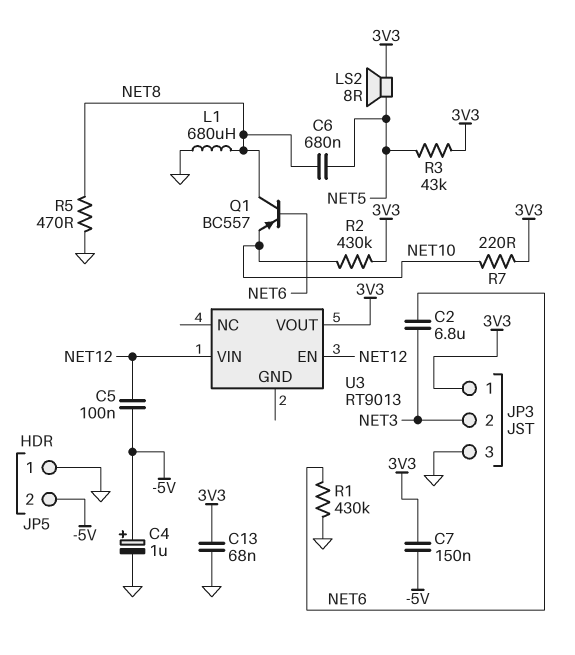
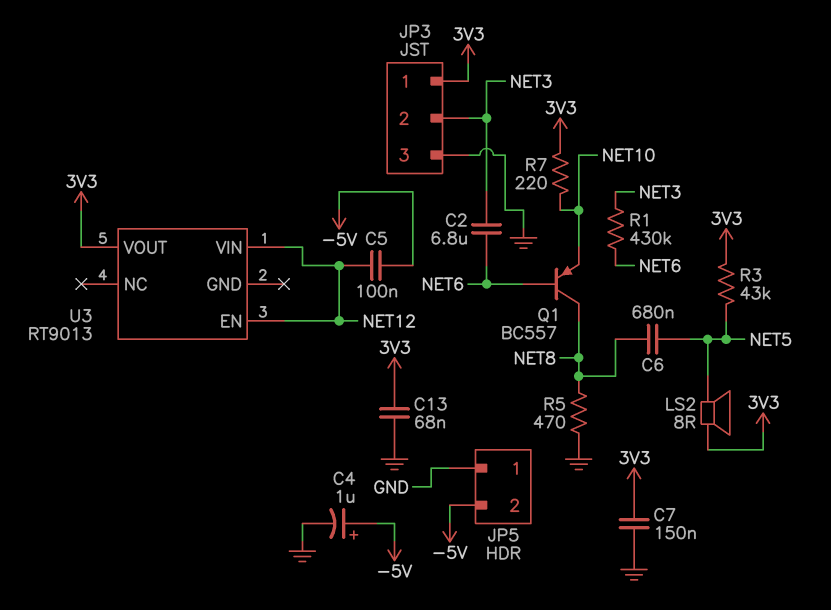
C7: 150nF (-5V, 3V3) -> 150nF (3V3, GND)
L1: 680uH (GND, NET8) -> none
R1: 430k (GND, NET6) -> 430k (NET3, NET6)
R2: 430k (3V3, NET10) -> none

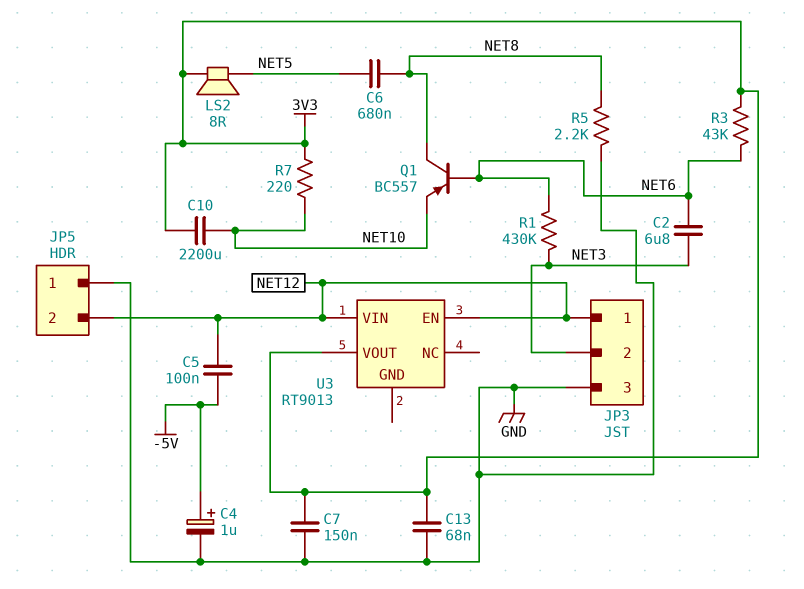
C10: none -> 2200uF (3V3, NET10)
JP3 pin 1: 3V3 -> NET12
JP5 pin 2: -5V -> NET12
R3: 43k (3V3, NET5) -> 43k (3V3, NET6)
R5: 470 (GND, NET8) -> 2.2k (GND, NET8)

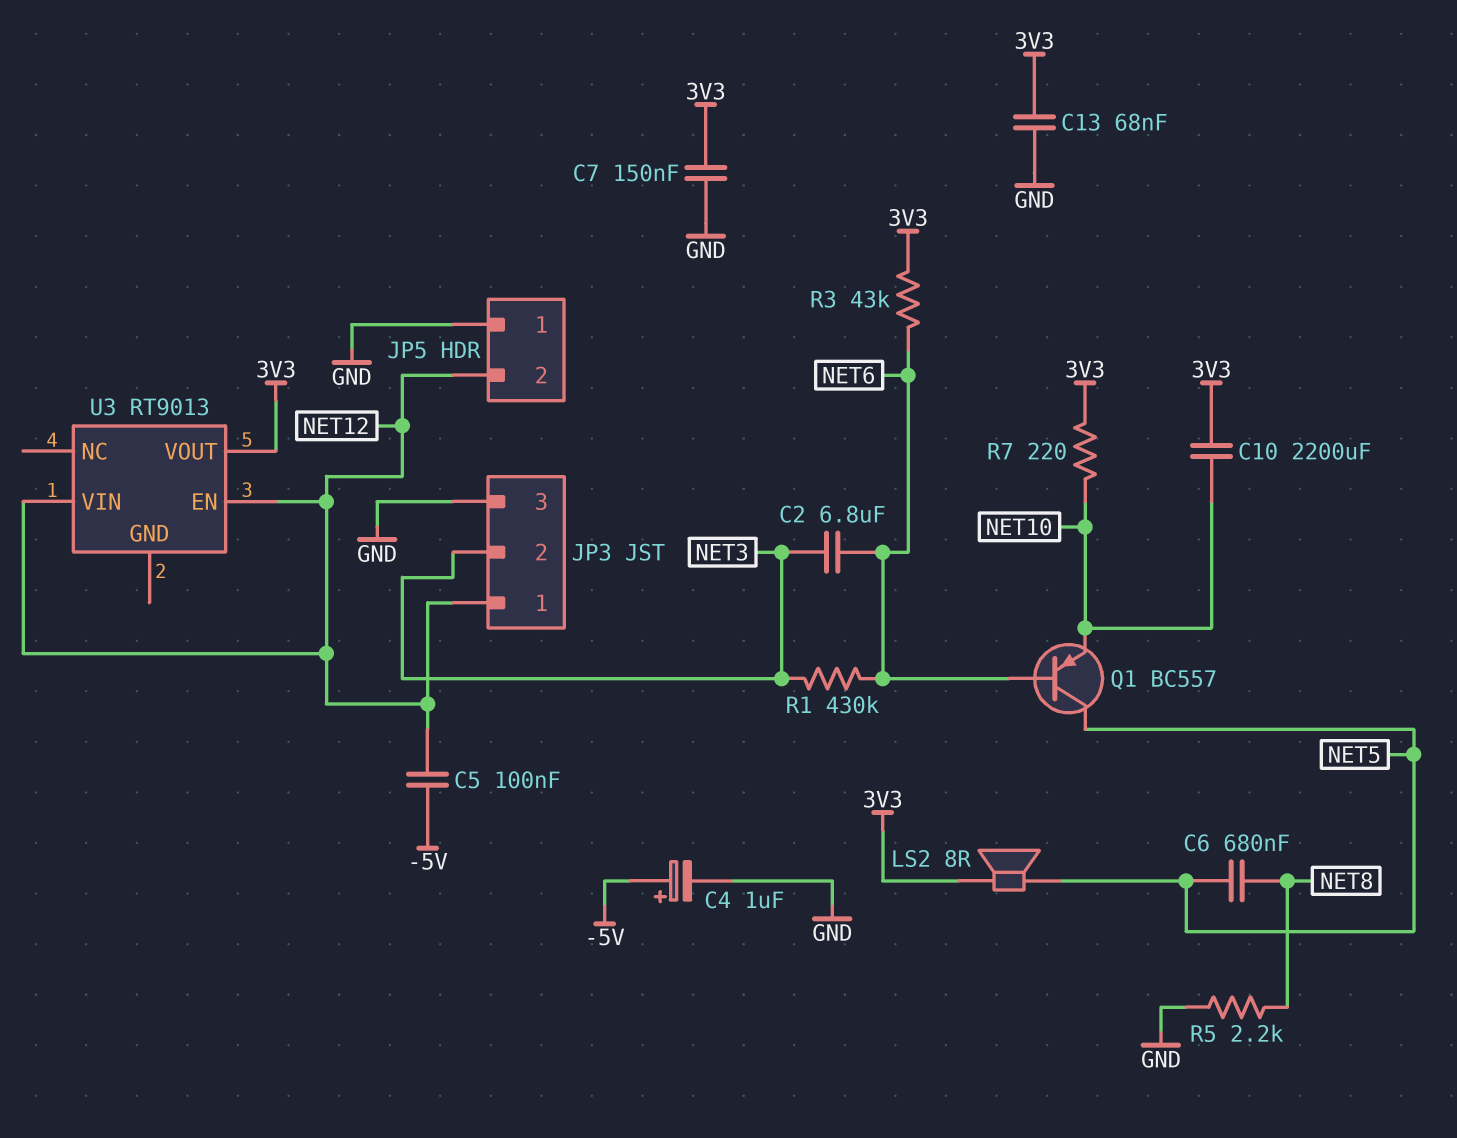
Q1: PNP BC557 (B NET6, C NET8, E NET10) -> PNP BC557 (B NET6, C NET5, E NET10)

